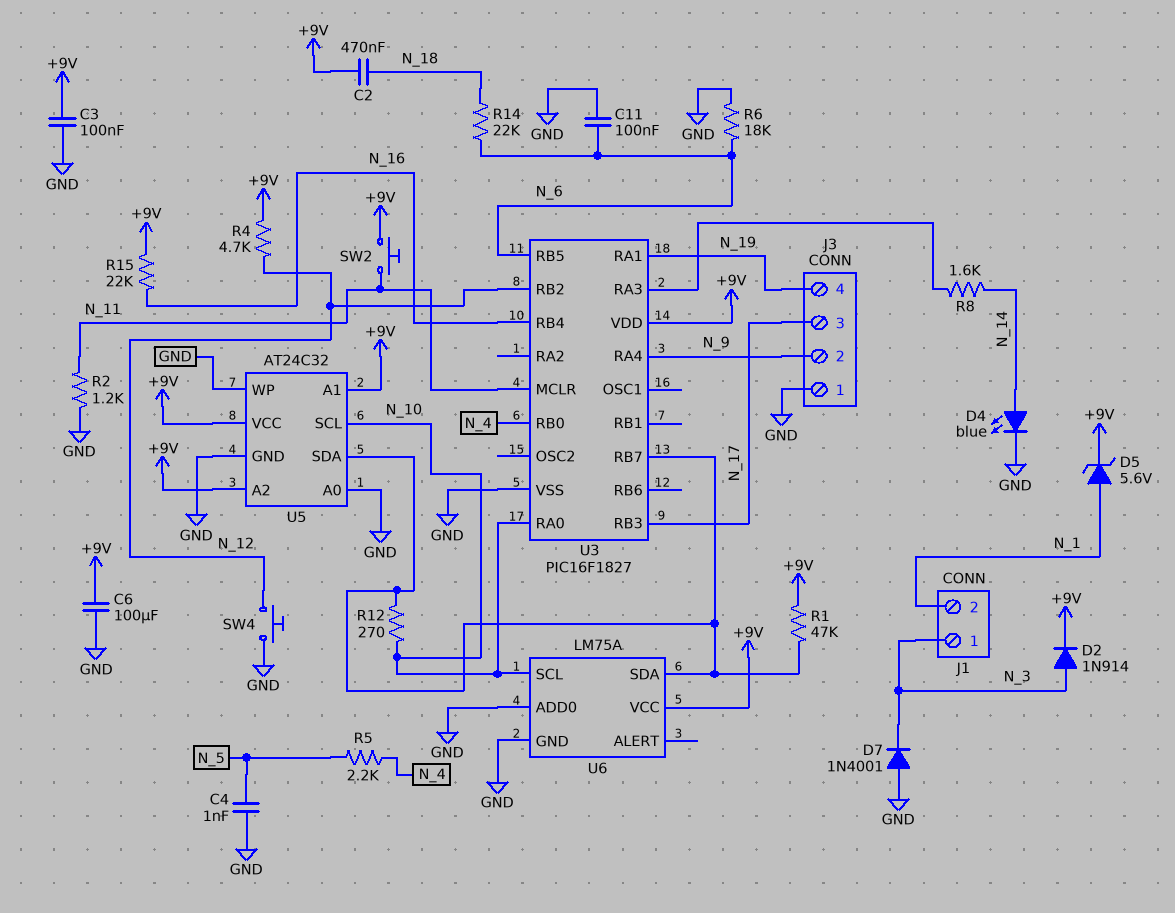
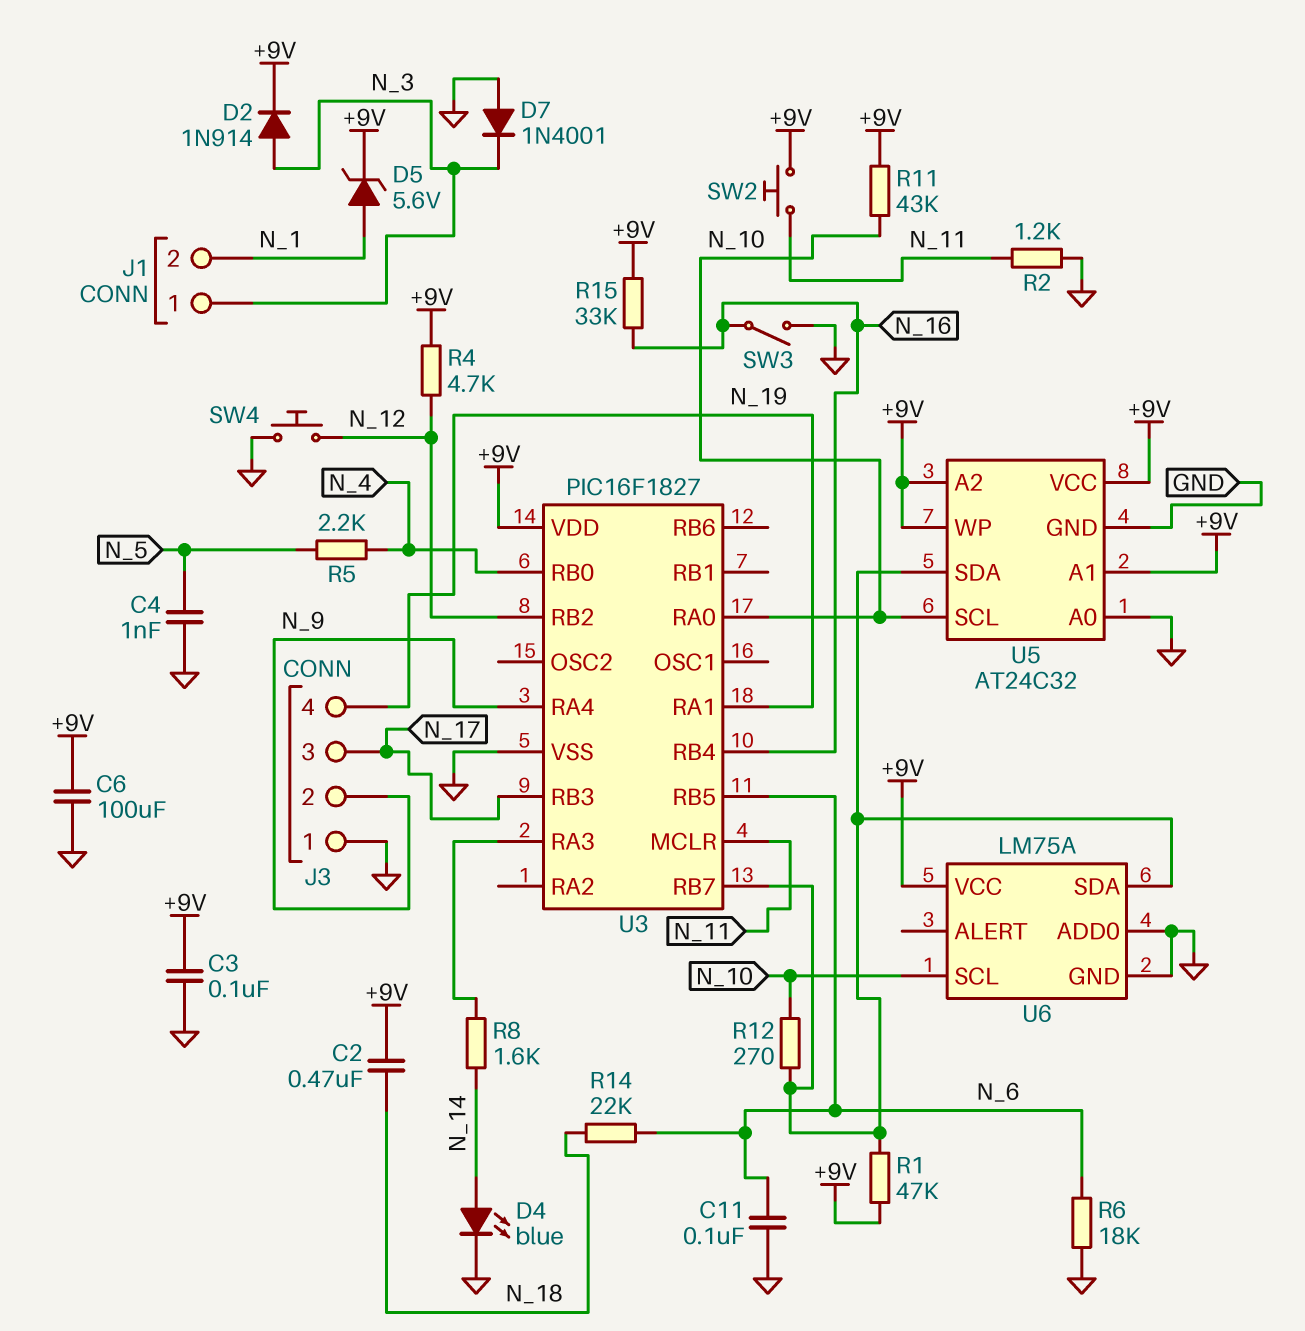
R11: none -> 43k (+9V, N_10)
R15: 22k (+9V, N_16) -> 33k (+9V, N_16)
SW3: none -> switch (GND, N_16)
U5 pin WP: GND -> +9V

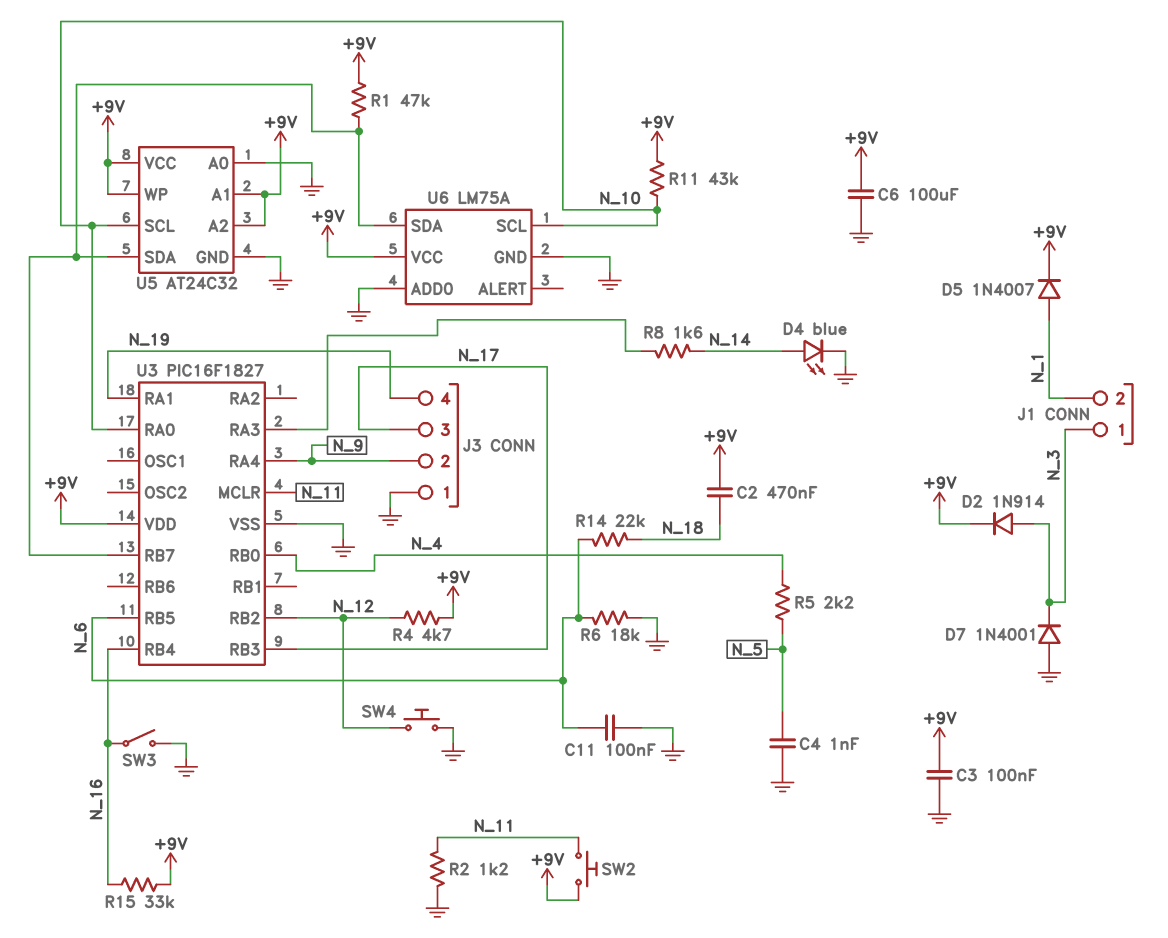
D5: zener 5.6V (A N_1, K +9V) -> diode 1N4007 (A N_1, K +9V)
R12: 270 (N_10, U3/RB7) -> none

